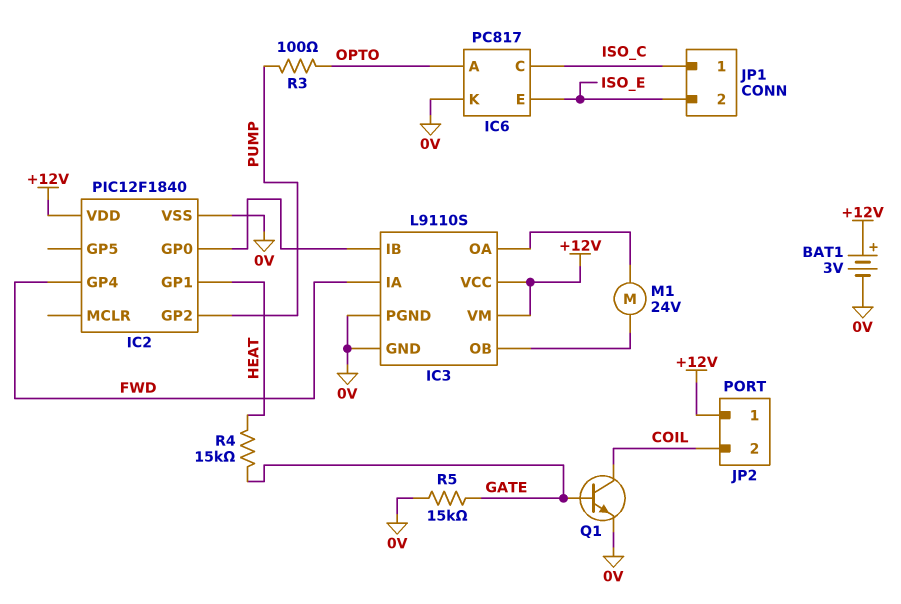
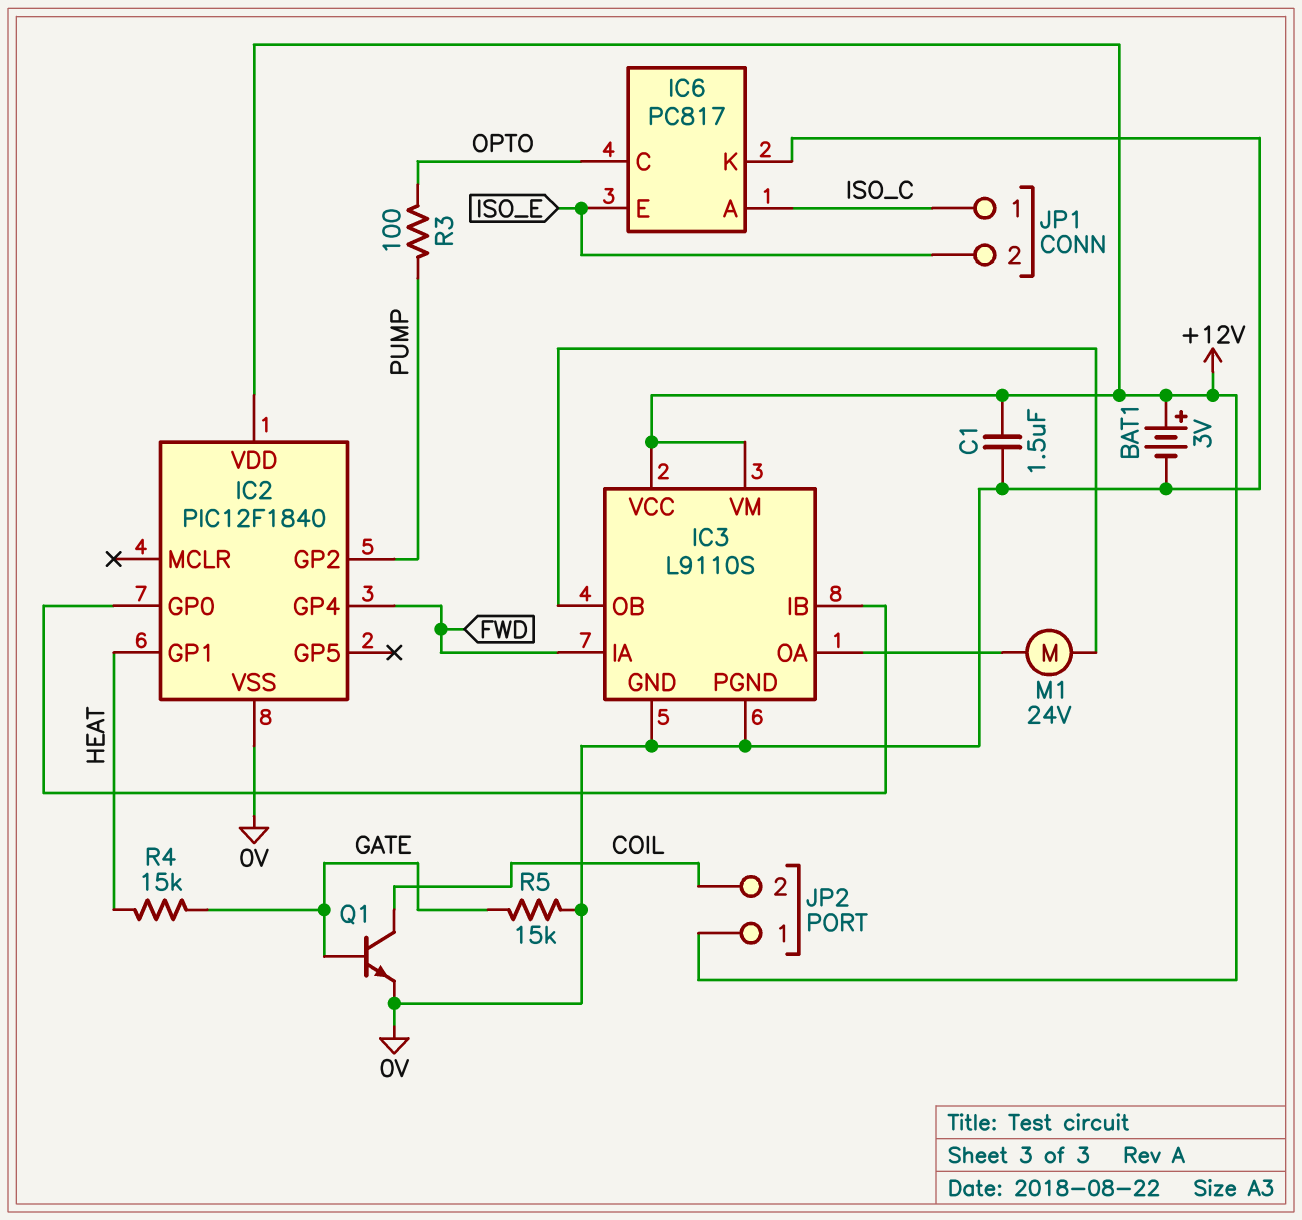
C1: none -> 1.5uF (+12V, 0V)
IC6 pin A: OPTO -> ISO_C
IC6 pin C: ISO_C -> OPTO

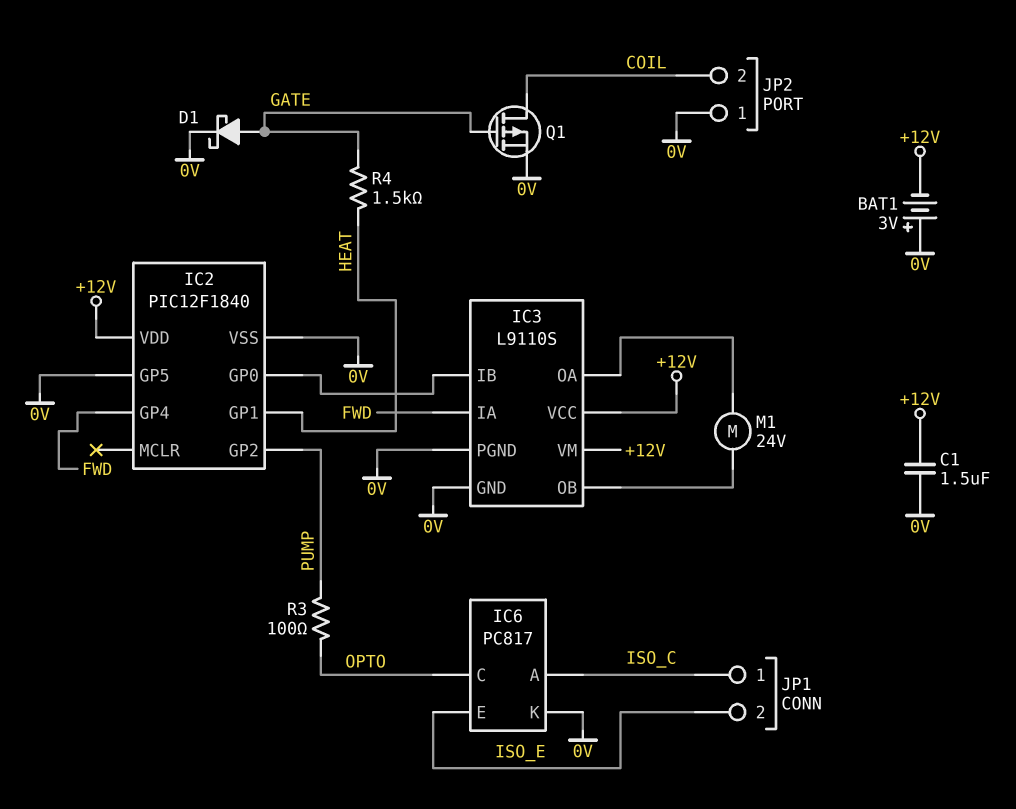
BAT1: 3V (plus +12V, minus 0V) -> 3V (plus 0V, minus +12V)
D1: none -> schottky (A GATE, K 0V)
IC2 pin GP5: none -> 0V
JP2 pin 1: +12V -> 0V
Q1: NPN (B GATE, C COIL, E 0V) -> PMOS (G GATE, D COIL, S 0V)
R4: 15k (GATE, HEAT) -> 1.5k (GATE, HEAT)
R5: 15k (0V, GATE) -> none

